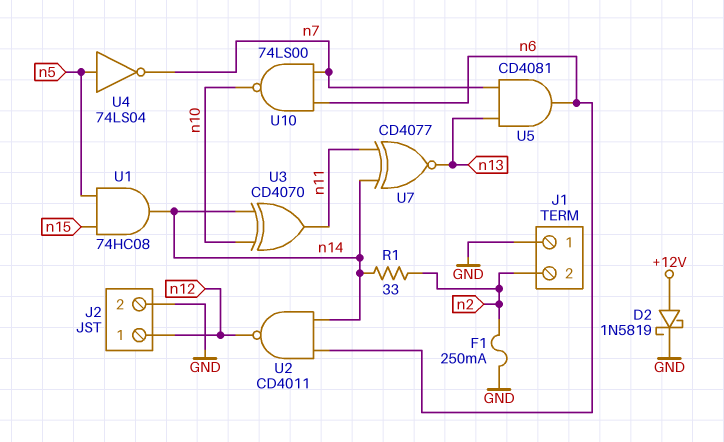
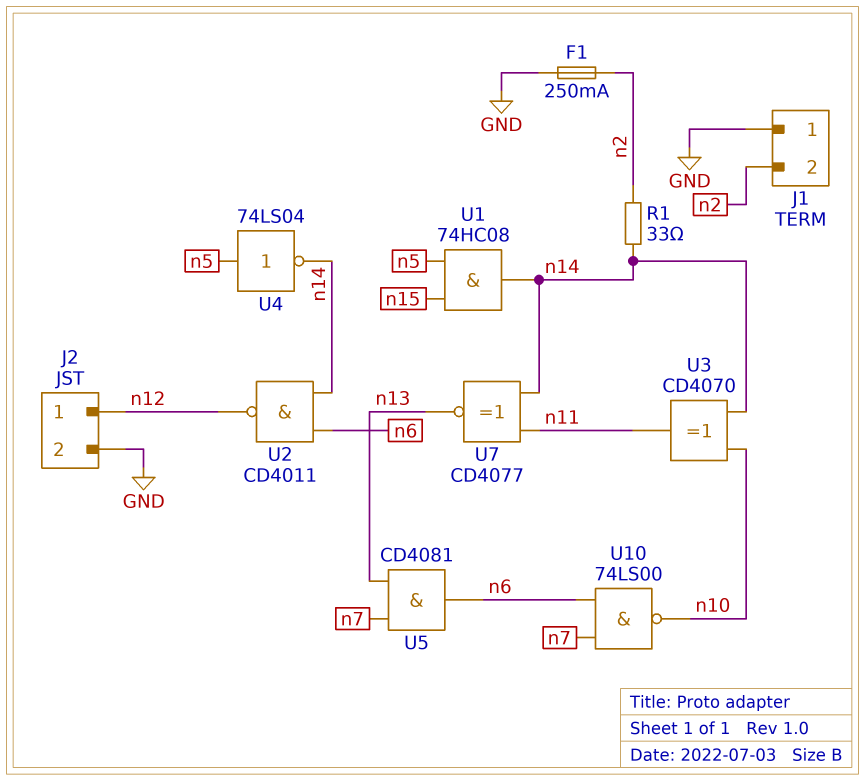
D2: schottky 1N5819 (A +12V, K GND) -> none
U4: NOT 74LS04 (in n5, out n7) -> NOT 74LS04 (in n5, out n14)

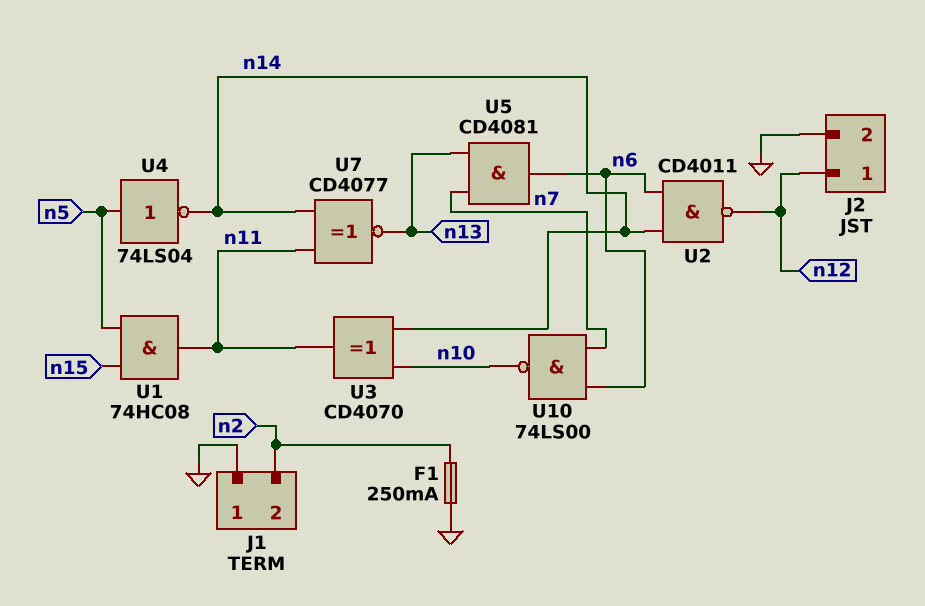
R1: 33 (n2, n14) -> none
U1: AND 74HC08 (in n5, in n15, out n14) -> AND 74HC08 (in n5, in n15, out n11)

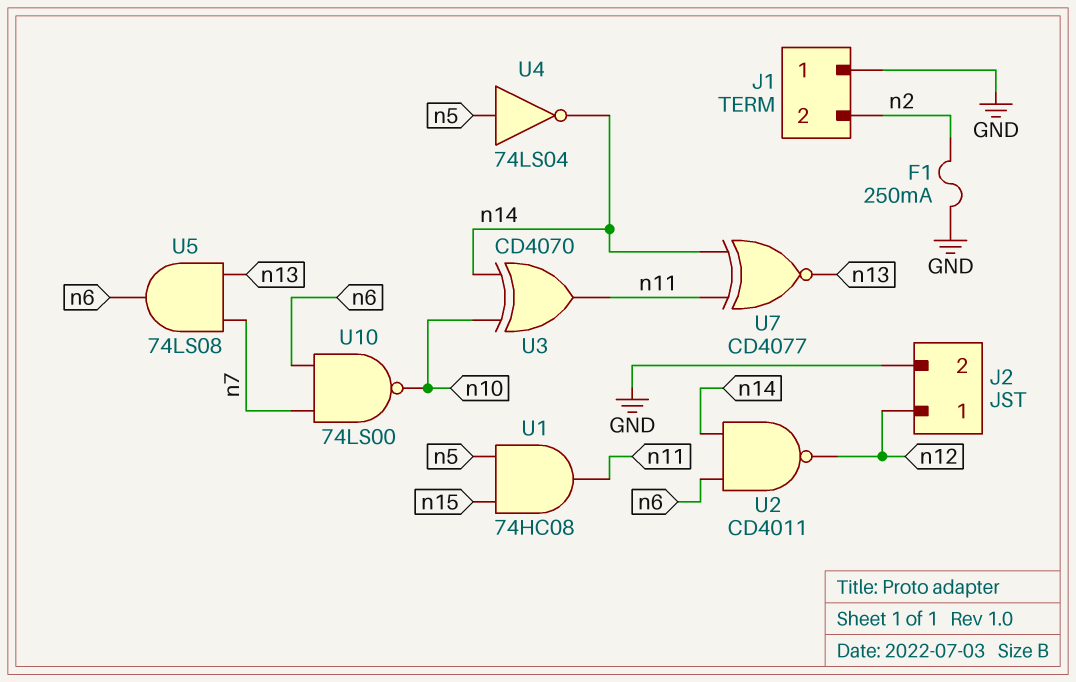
U5: AND CD4081 (in n7, in n13, out n6) -> AND 74LS08 (in n7, in n13, out n6)

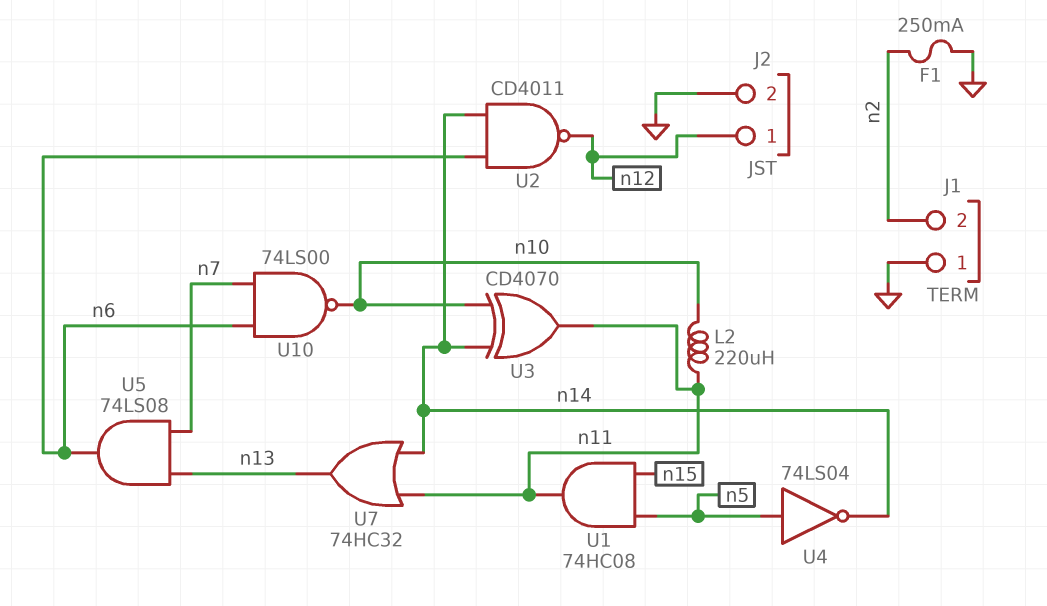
L2: none -> 220uH (n10, n11)
U7: XNOR CD4077 (in n11, in n14, out n13) -> OR 74HC32 (in n11, in n14, out n13)

